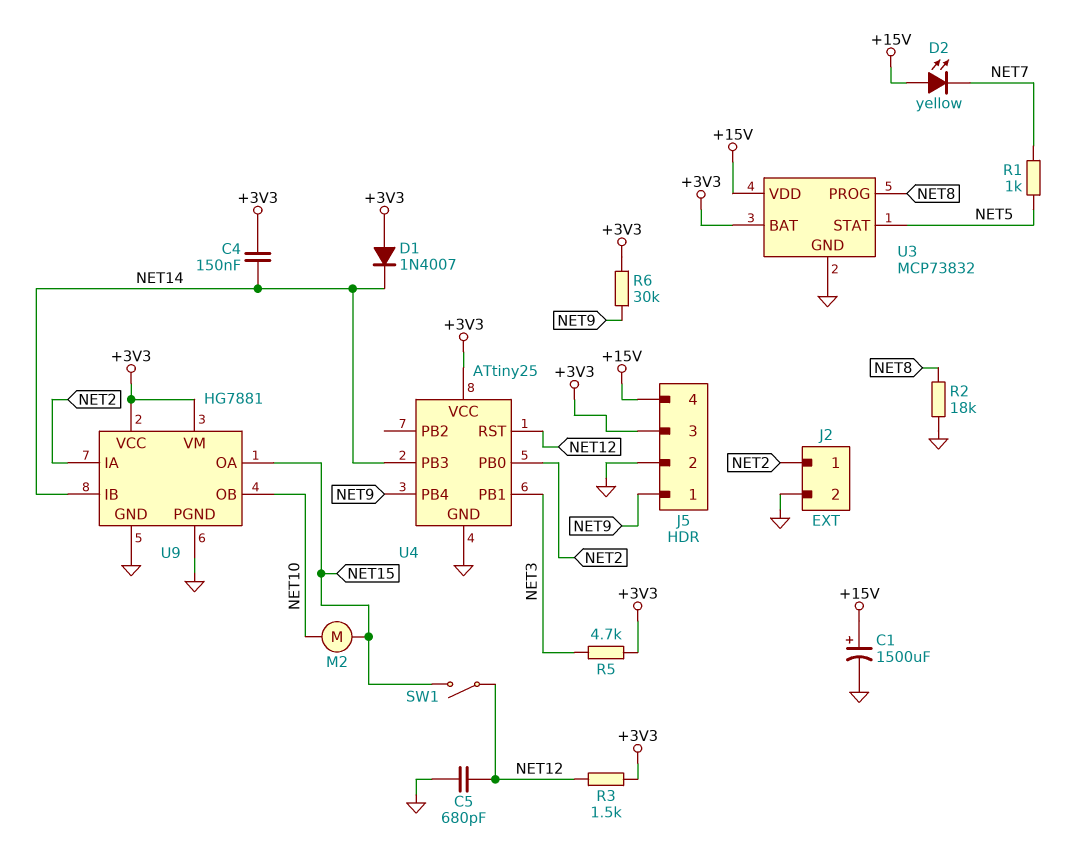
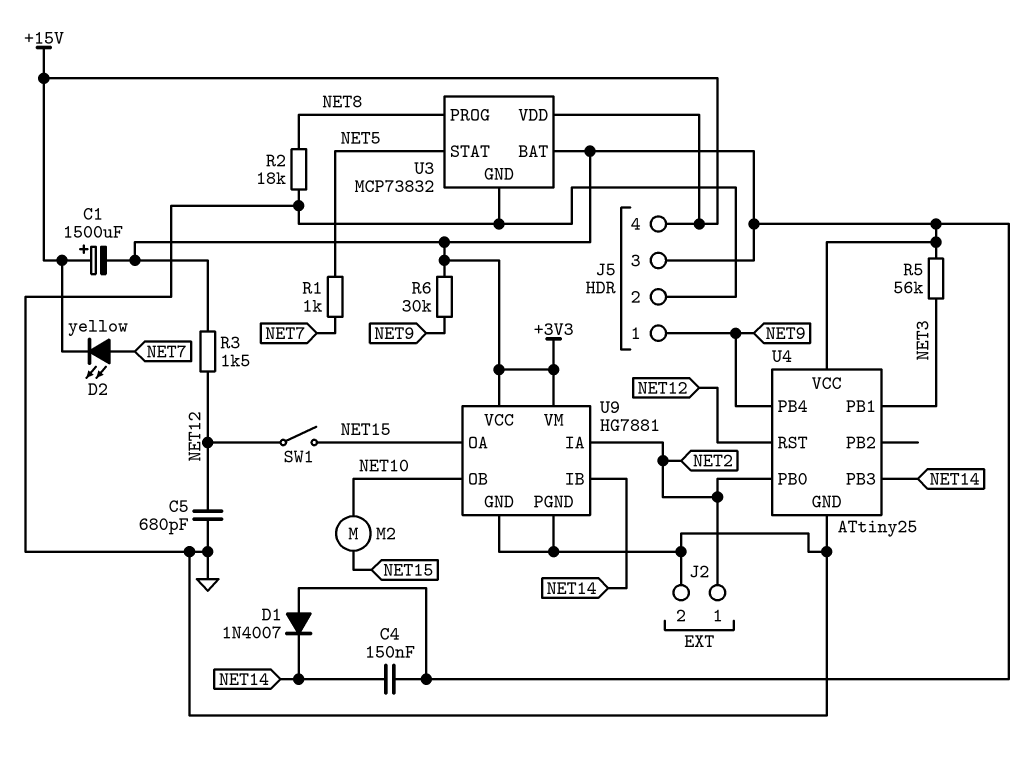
C1: 1500uF (plus +15V, minus GND) -> 1500uF (plus +15V, minus +3V3)
D2: LED yellow (A +15V, K NET7) -> LED yellow (A NET7, K +15V)
R5: 4.7k (+3V3, NET3) -> 56k (+3V3, NET3)

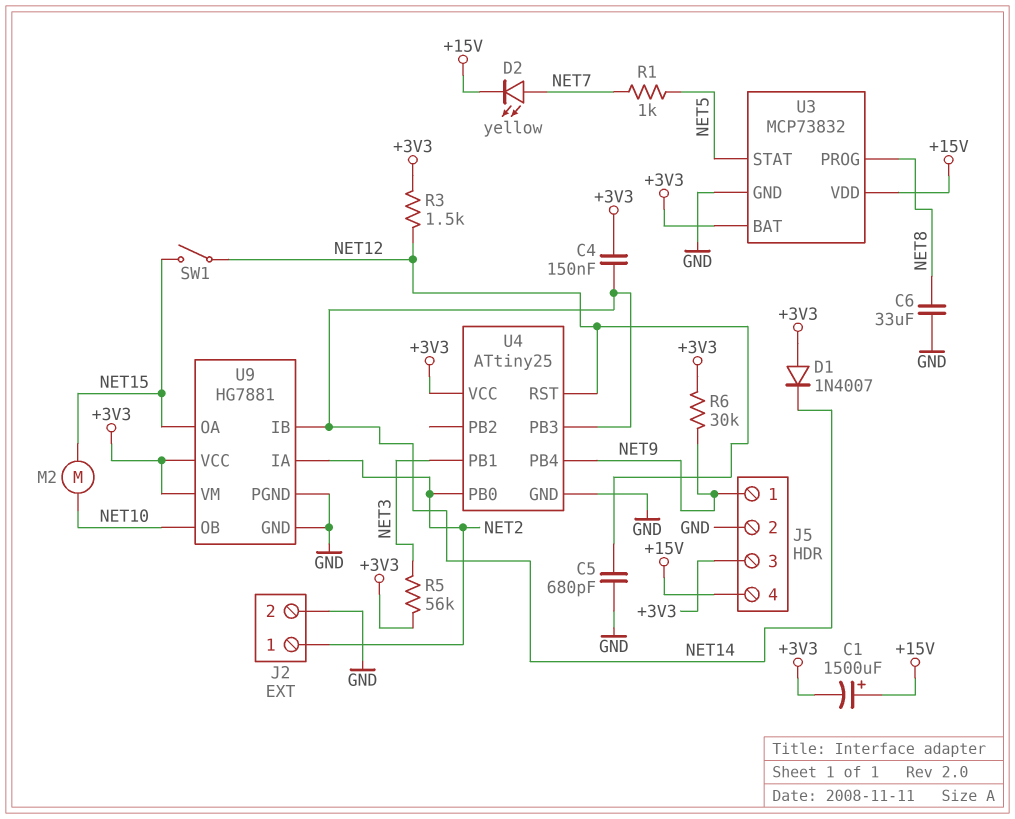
C6: none -> 33uF (GND, NET8)
R2: 18k (GND, NET8) -> none

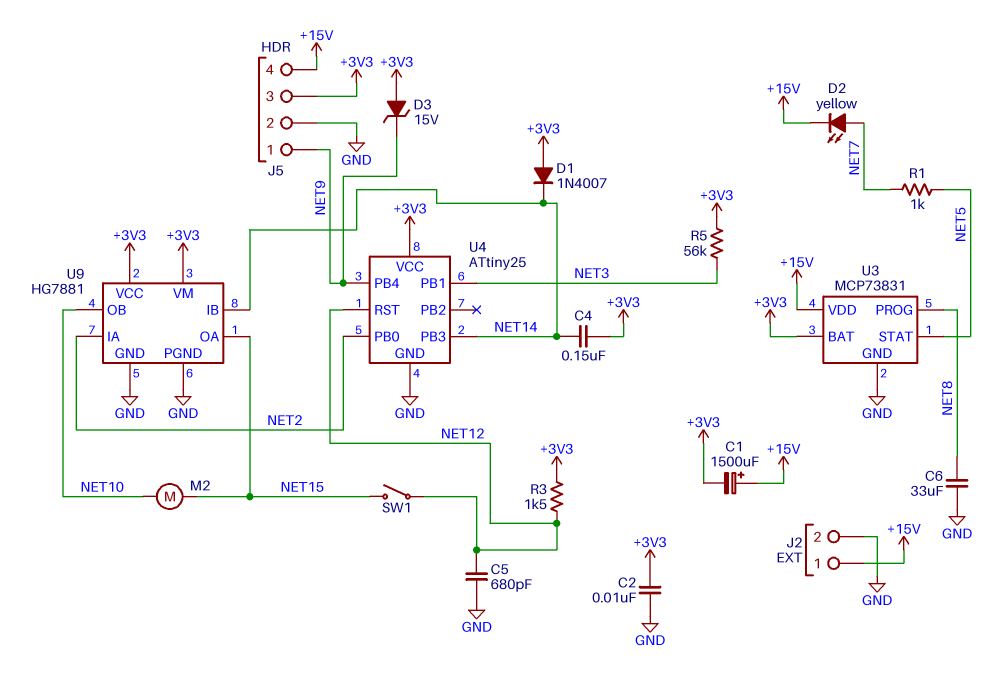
C2: none -> 10nF (+3V3, GND)
D3: none -> zener 15V (A +3V3, K NET9)
J2 pin 1: NET2 -> +15V
R6: 30k (+3V3, NET9) -> none
U3: MCP73832 -> MCP73831

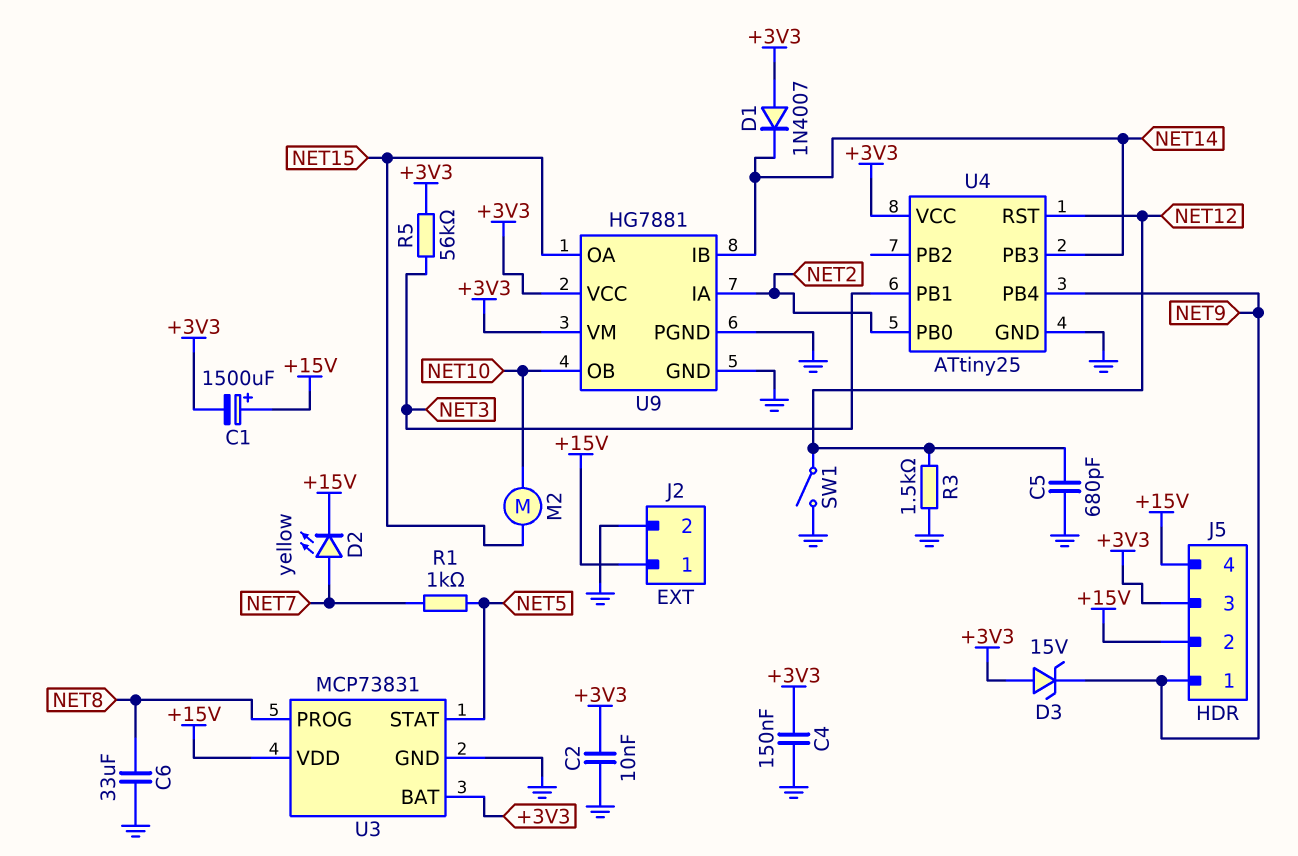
C4: 150nF (+3V3, NET14) -> 150nF (+3V3, GND)
J5 pin 2: GND -> +15V
R3: 1.5k (+3V3, NET12) -> 1.5k (GND, NET12)
SW1: switch (NET12, NET15) -> switch (GND, NET12)

